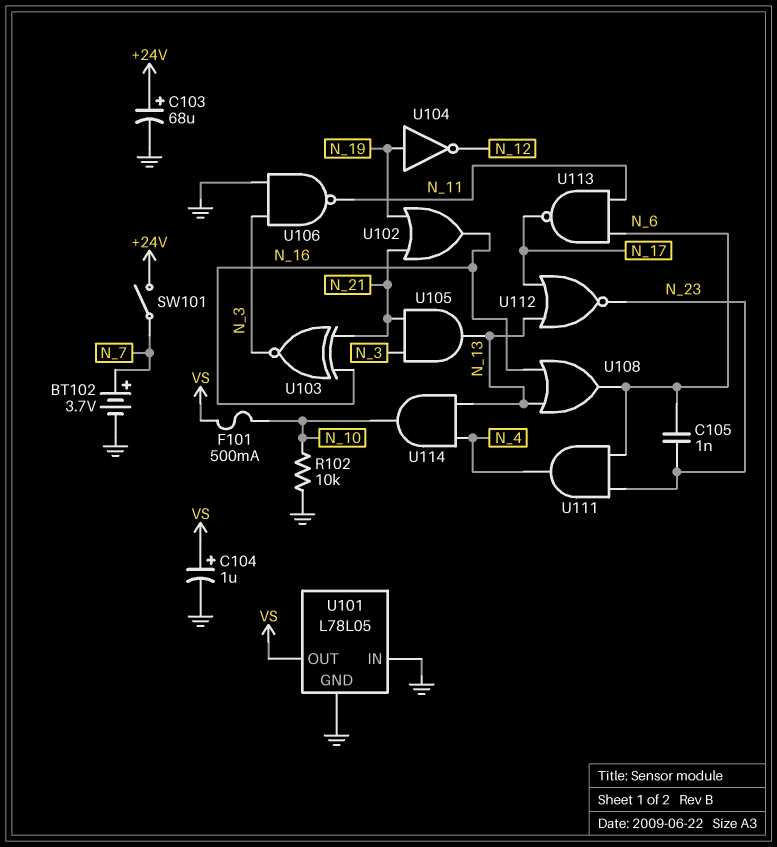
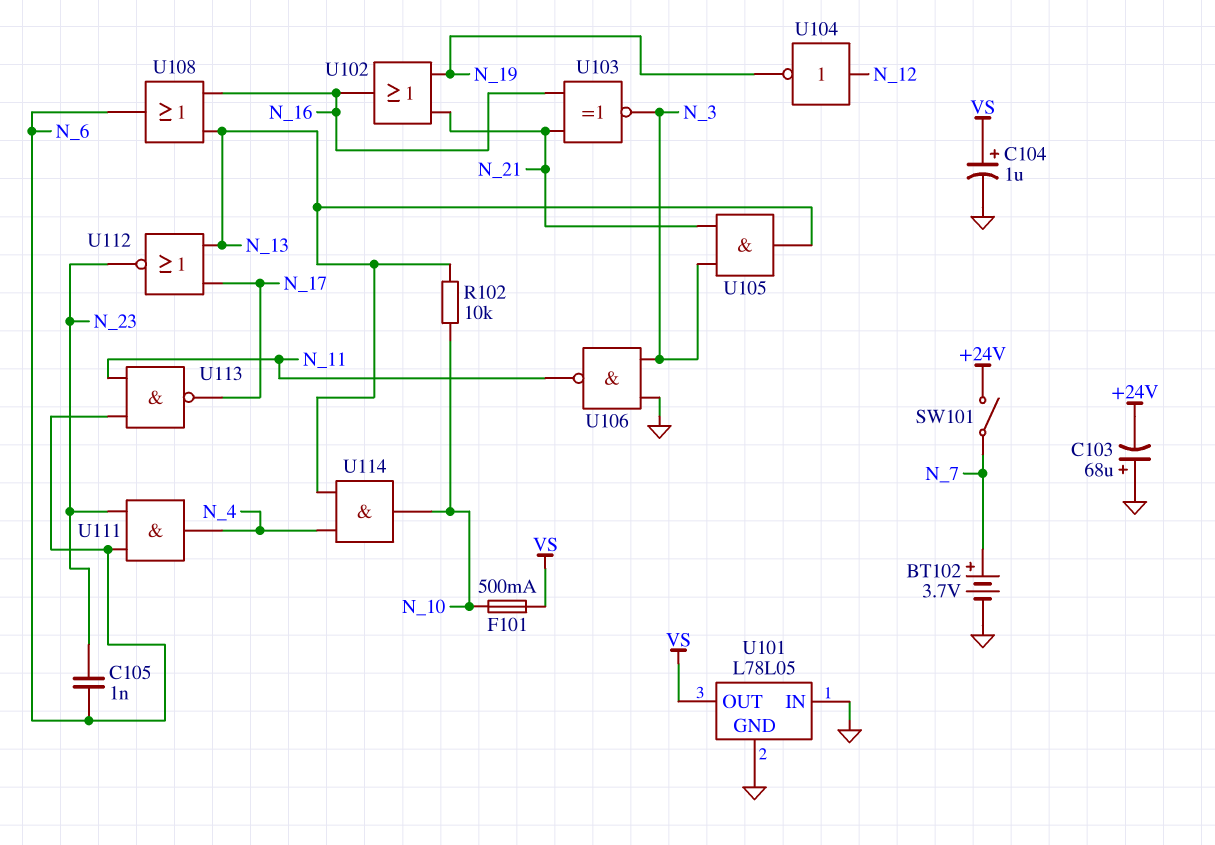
C103: 68uF (plus +24V, minus GND) -> 68uF (plus GND, minus +24V)
R102: 10k (GND, N_10) -> 10k (N_10, N_13)
U104: NOT (in N_19, out N_12) -> NOT (in N_12, out N_19)

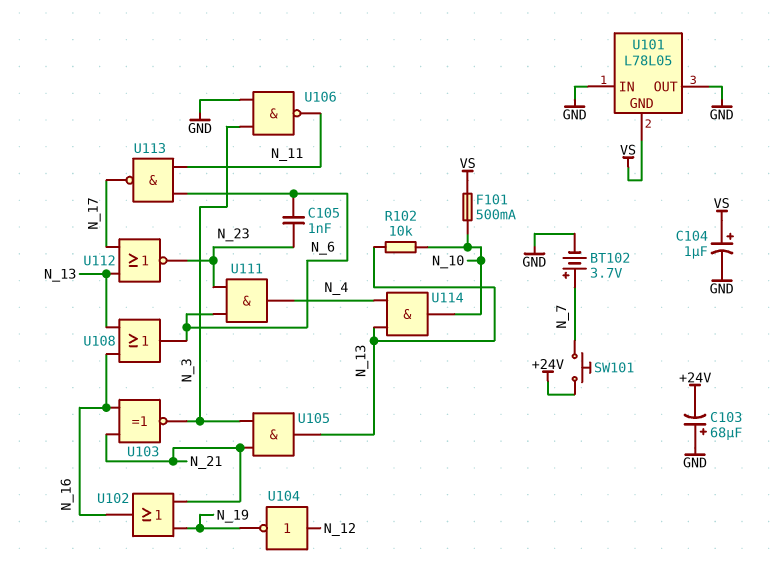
SW101: switch (+24V, N_7) -> button (+24V, N_7)
U101 pin GND: GND -> VS
U101 pin OUT: VS -> GND

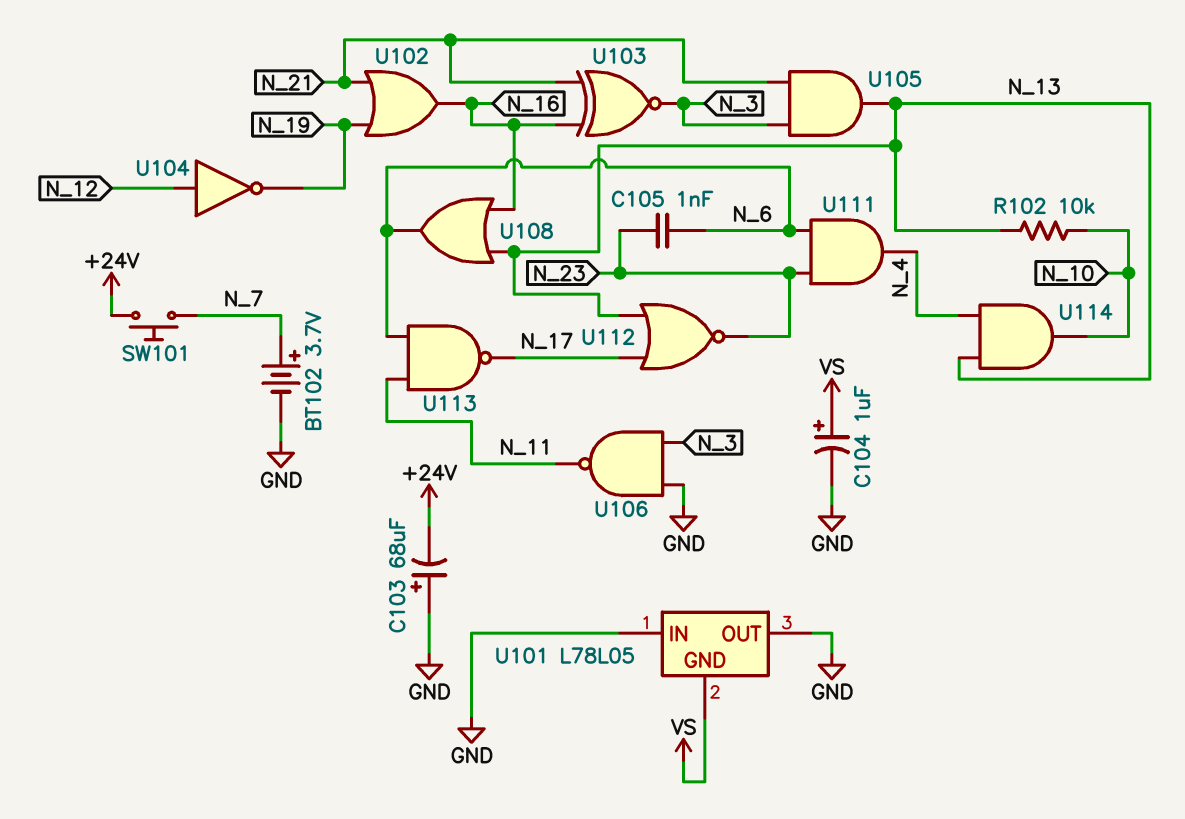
F101: 500mA (N_10, VS) -> none

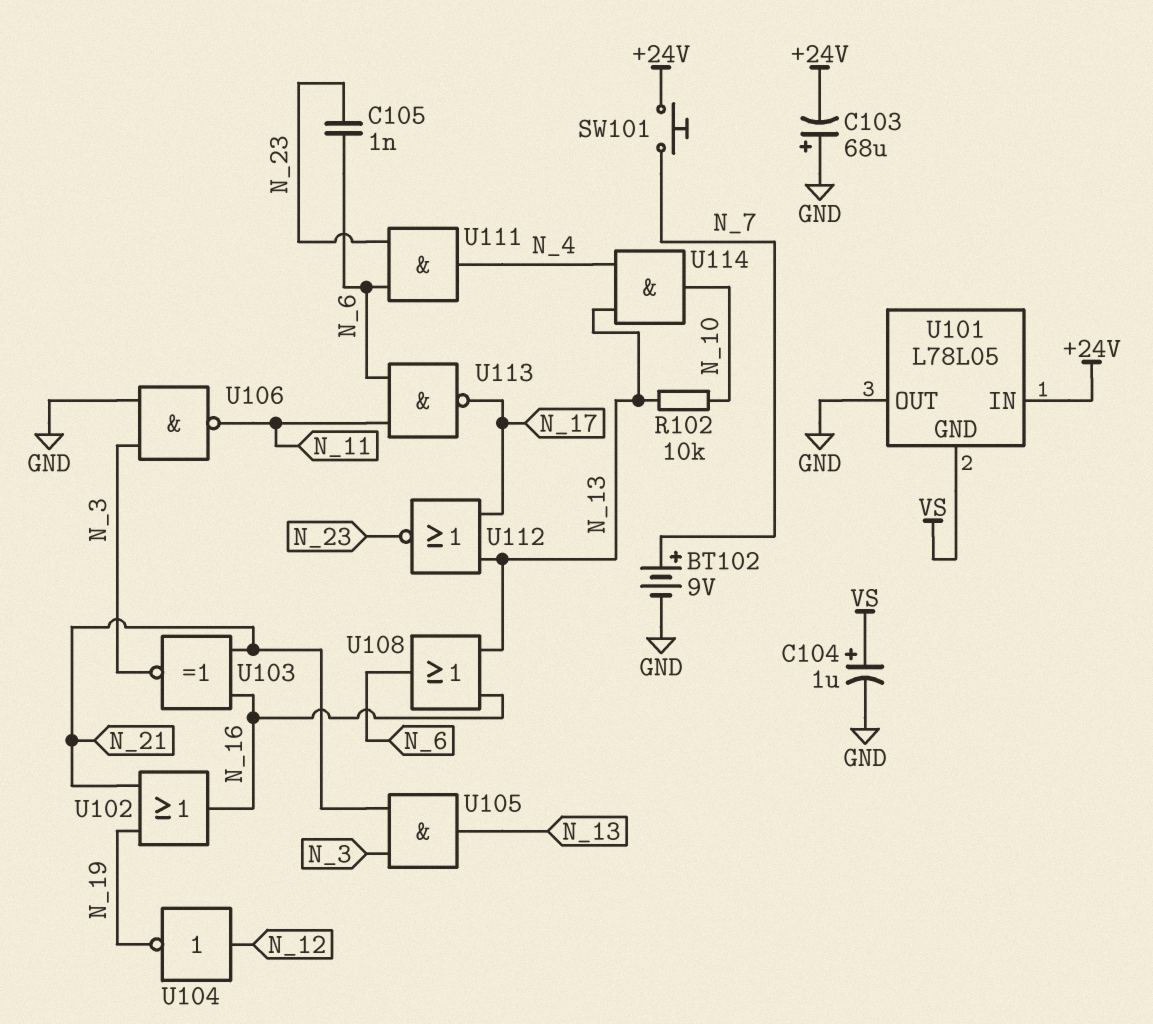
BT102: 3.7V (plus N_7, minus GND) -> 9V (plus N_7, minus GND)
U101 pin IN: GND -> +24V

